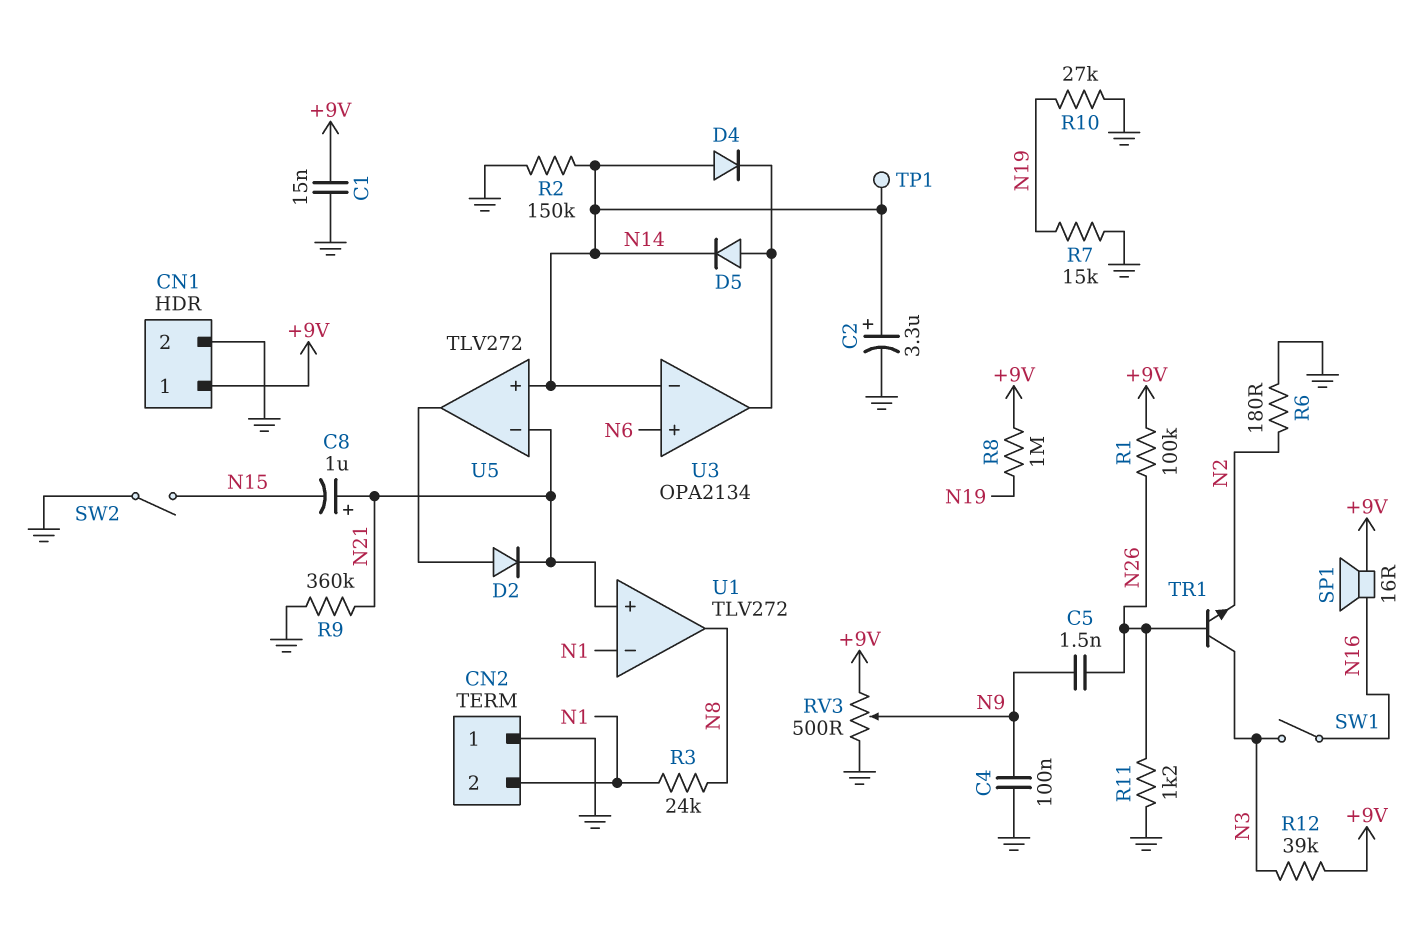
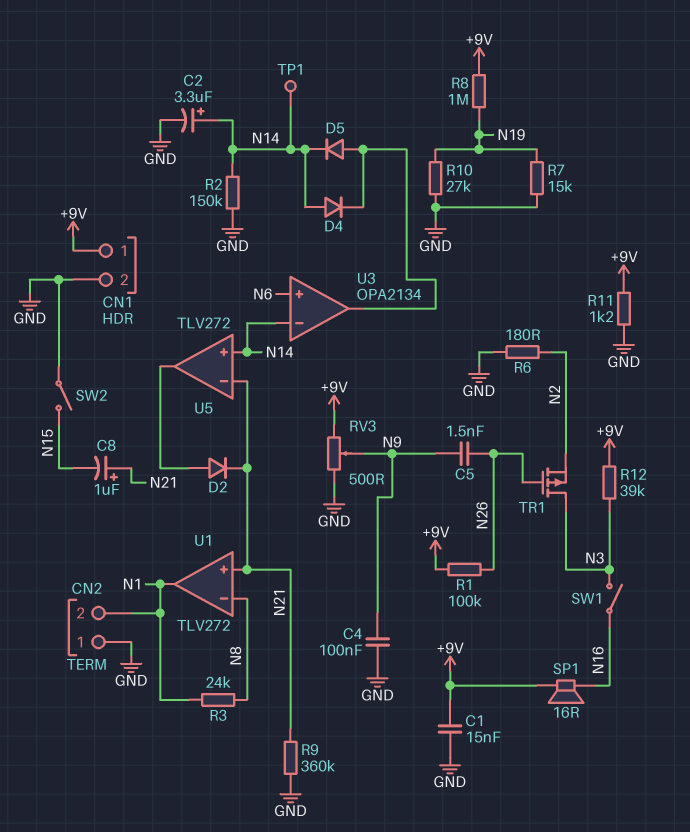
R11: 1.2k (GND, N26) -> 1.2k (+9V, GND)
TR1: NPN (B N26, C N3, E N2) -> PMOS (G N26, D N3, S N2)
U1 pin in-: N1 -> N8
U1 pin out: N8 -> N1

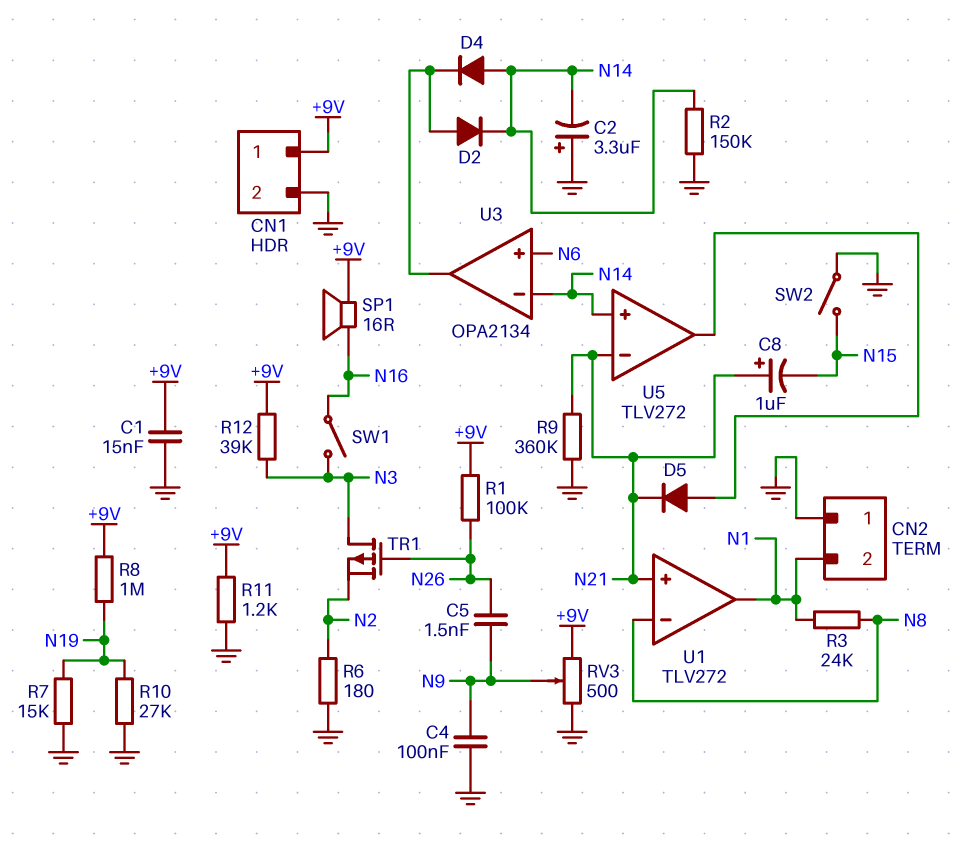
C2: 3.3uF (plus N14, minus GND) -> 3.3uF (plus GND, minus N14)
D2: diode (A U5/out, K N21) -> diode (A U3/out, K N14)
D5: diode (A U3/out, K N14) -> diode (A U5/out, K N21)
TP1: test point (N14) -> none

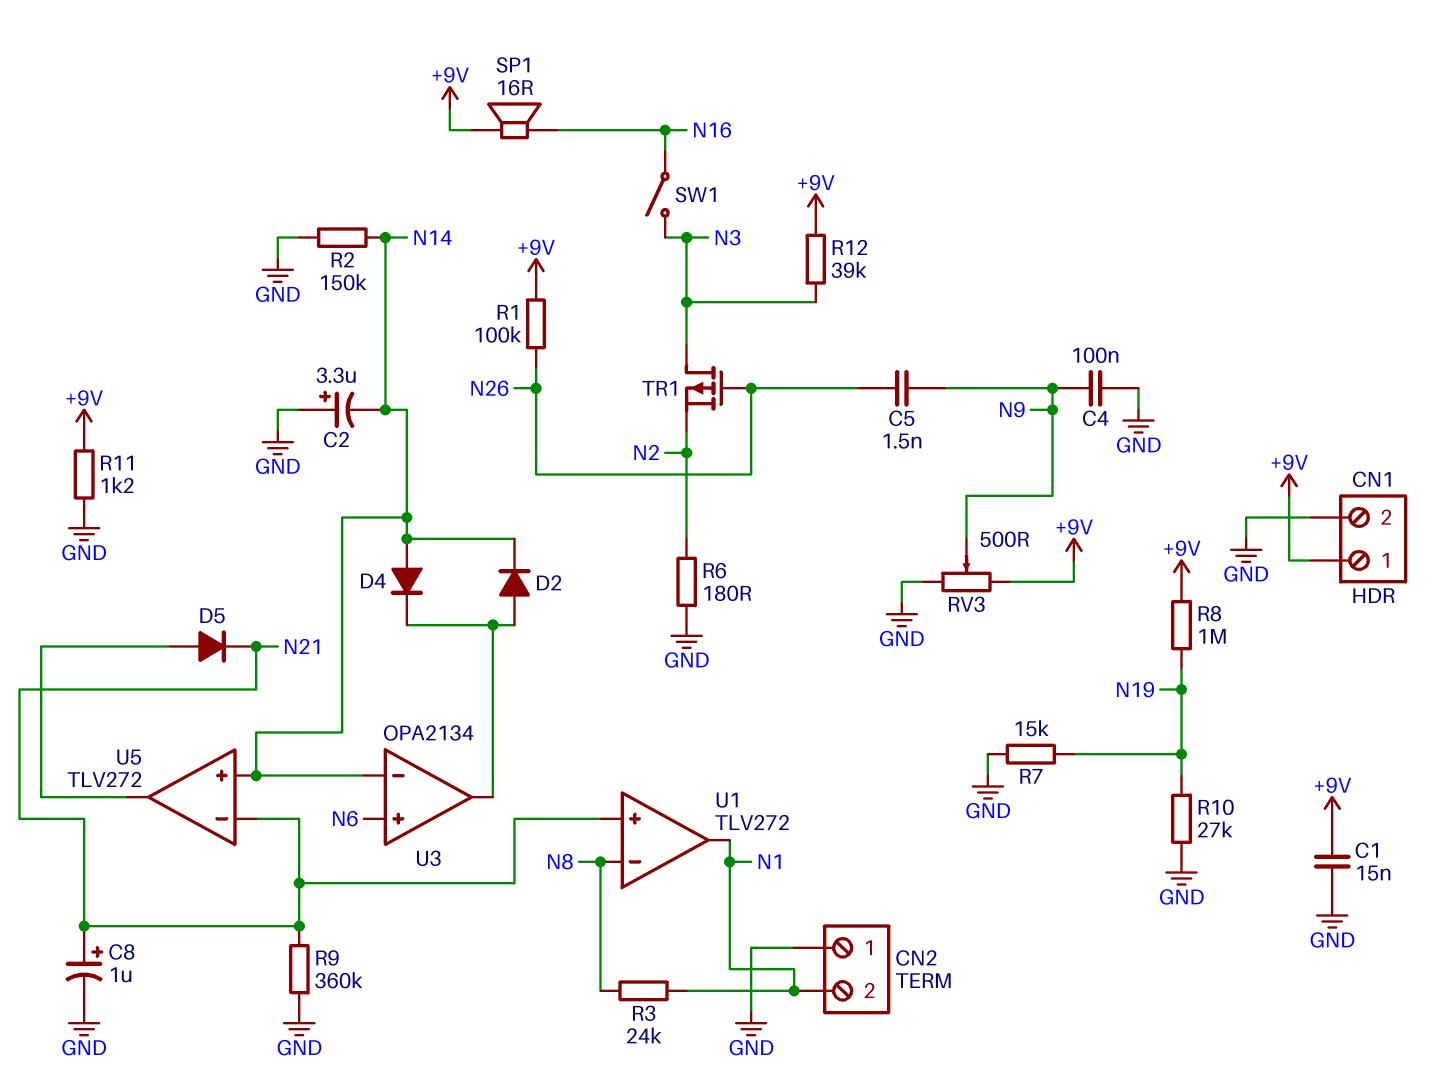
C8: 1uF (plus N21, minus N15) -> 1uF (plus N21, minus GND)
SW2: switch (GND, N15) -> none

